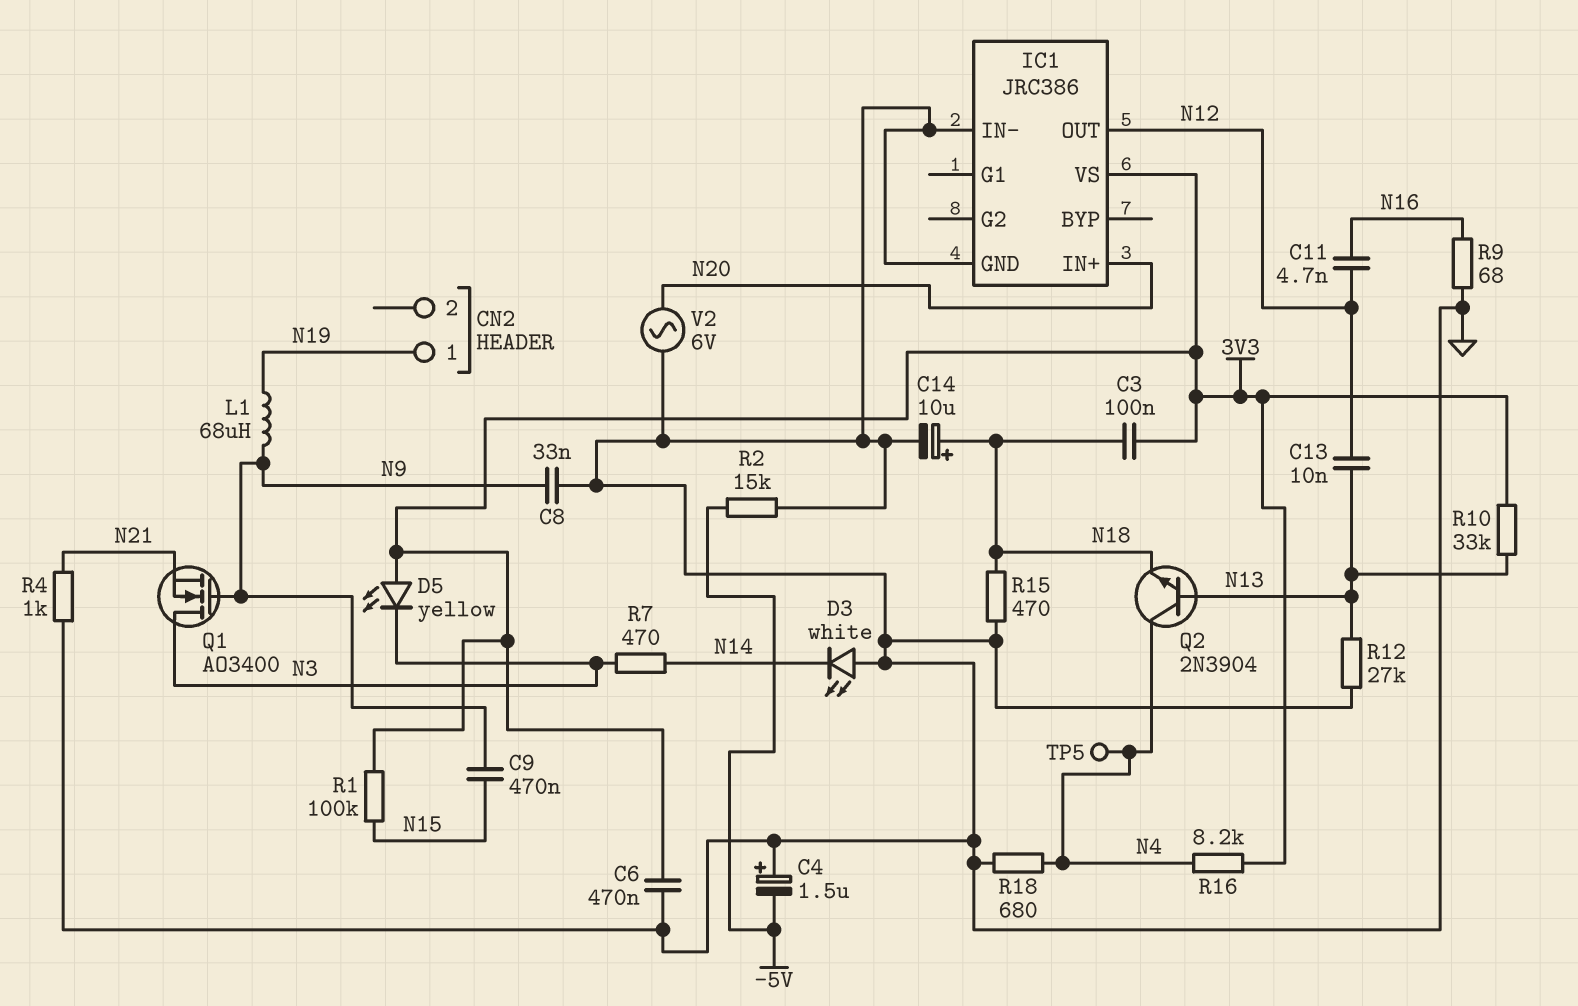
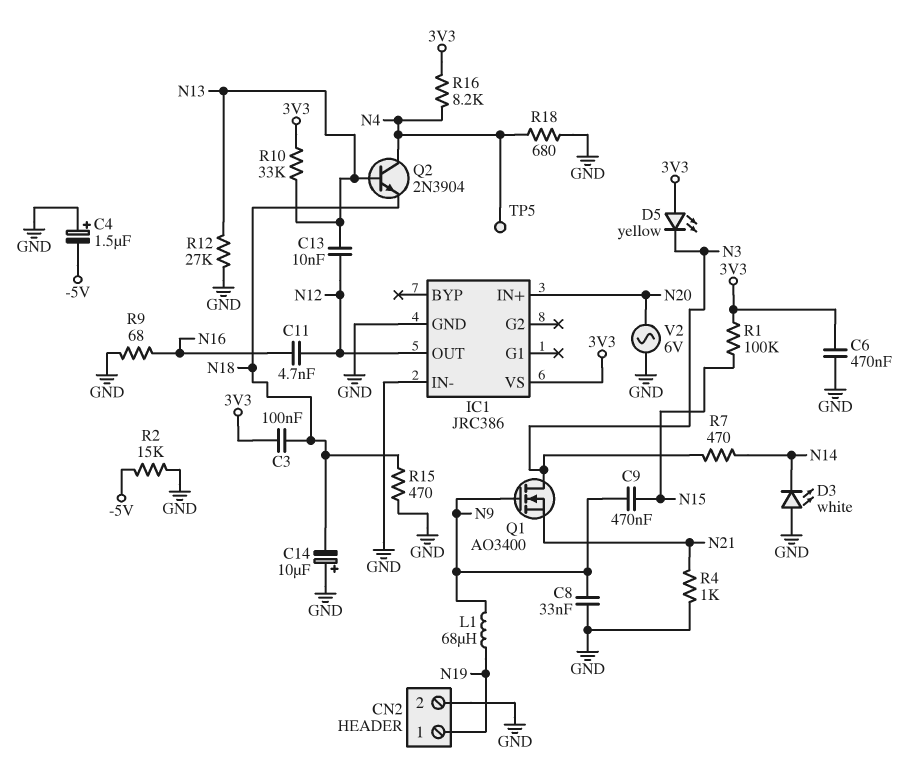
C14: 10uF (plus N18, minus GND) -> 10uF (plus GND, minus N18)
CN2 pin 2: none -> GND

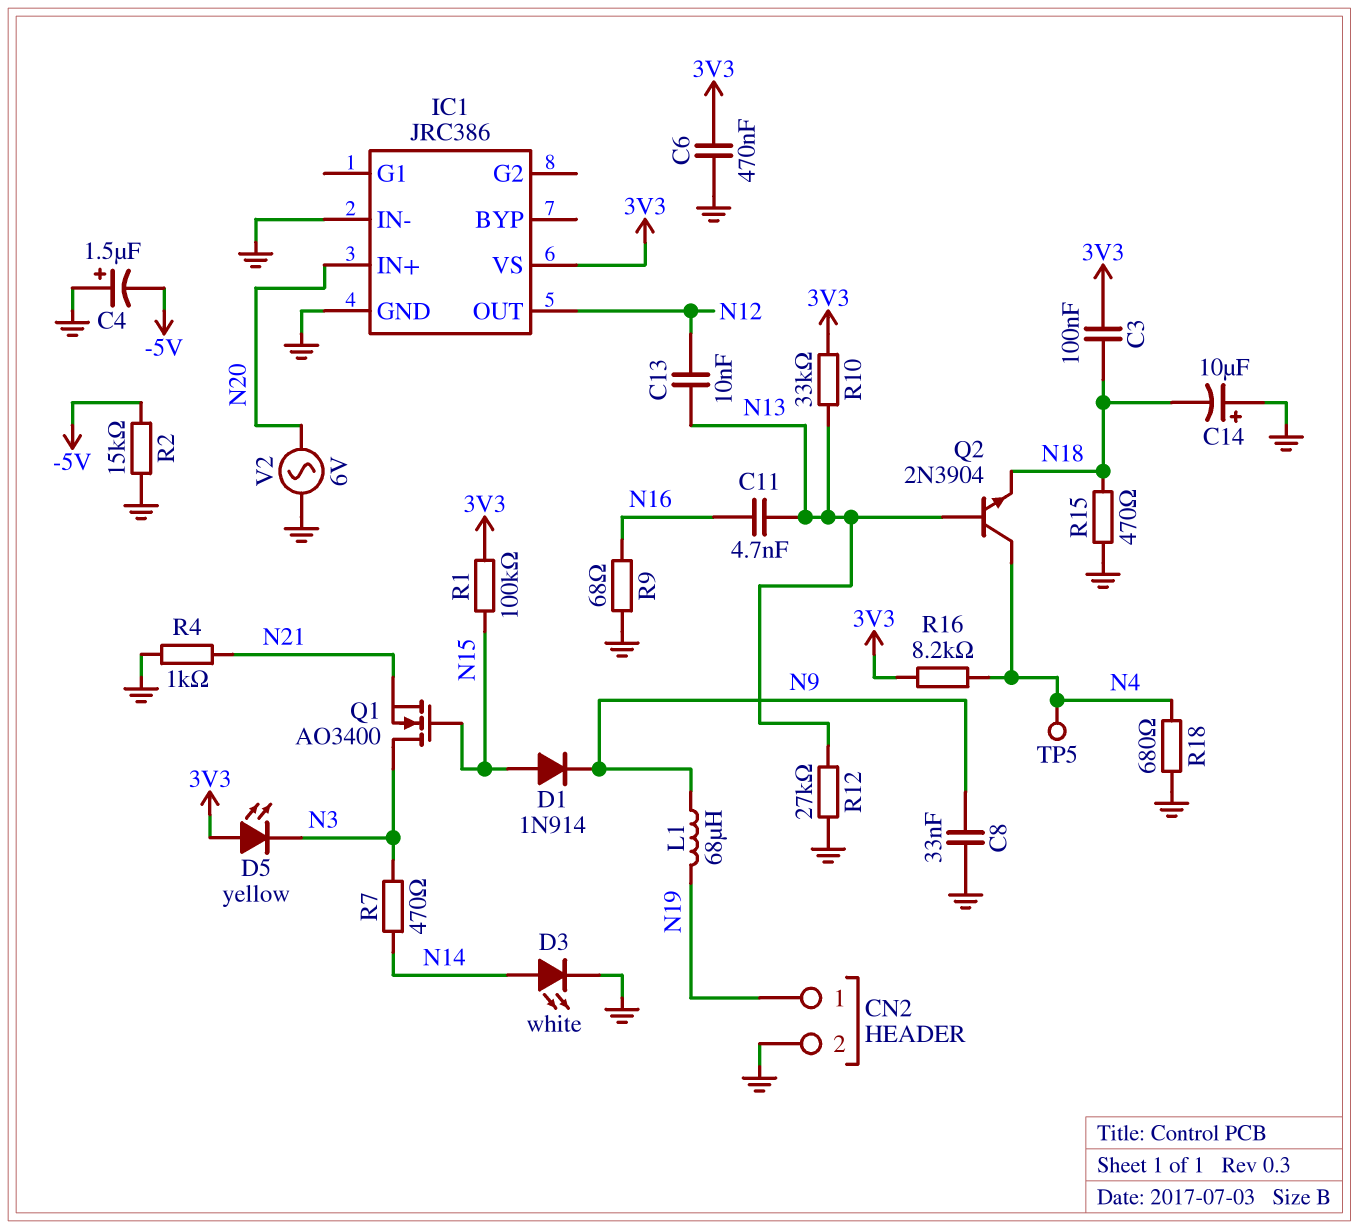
C9: 470nF (N9, N15) -> none
C11: 4.7nF (N12, N16) -> 4.7nF (N13, N16)
D1: none -> diode 1N914 (A N15, K N9)
D3: LED white (A GND, K N14) -> LED white (A N14, K GND)
Q1: NMOS AO3400 (G N9, D N3, S N21) -> NMOS AO3400 (G N15, D N3, S N21)

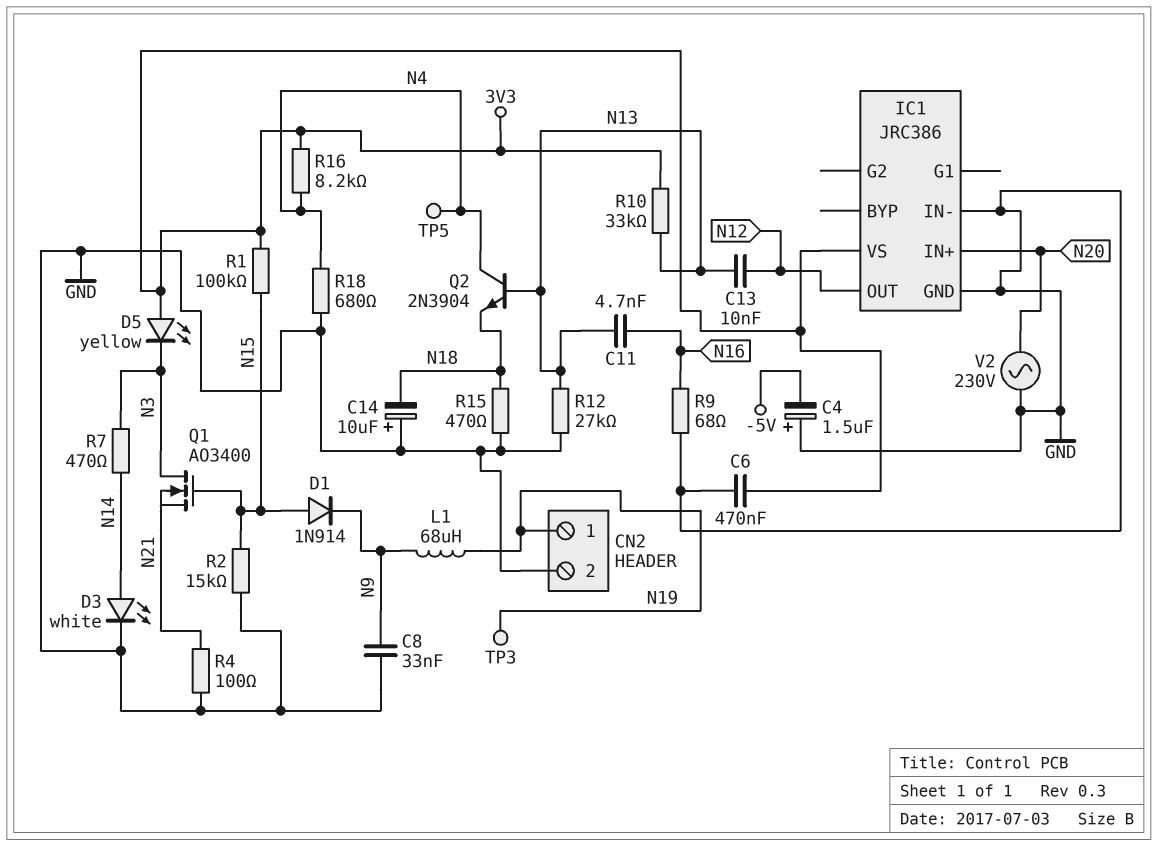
C3: 100nF (3V3, N18) -> none
R2: 15k (-5V, GND) -> 15k (GND, N15)
R4: 1k (GND, N21) -> 100 (GND, N21)
TP3: none -> test point (N19)
V2: AC 6V (GND, N20) -> AC 230V (GND, N20)

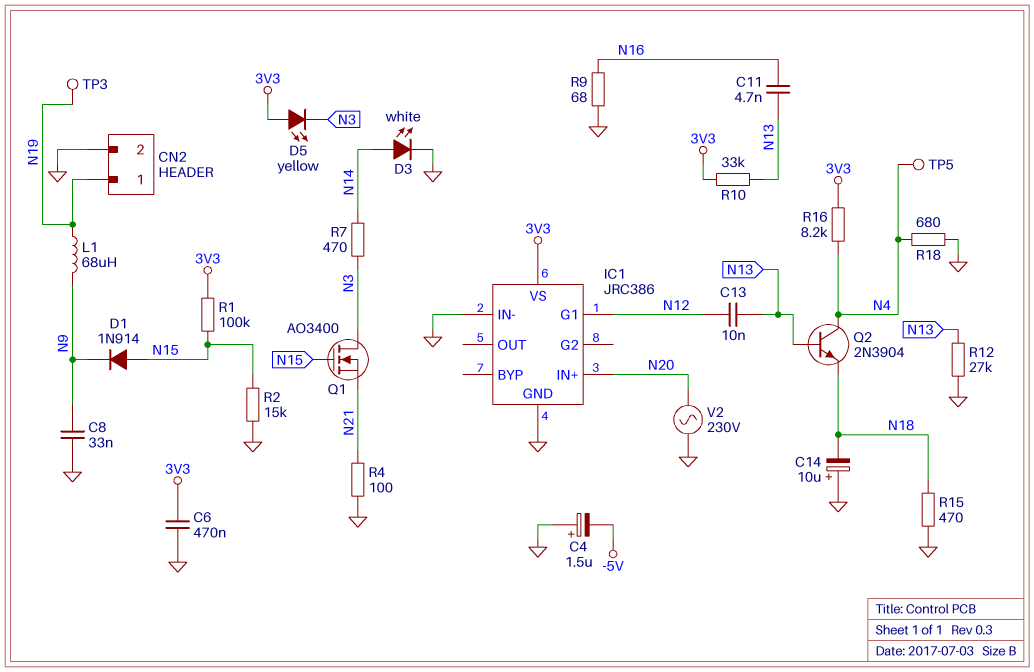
IC1 pin G1: none -> N12
IC1 pin OUT: N12 -> none

